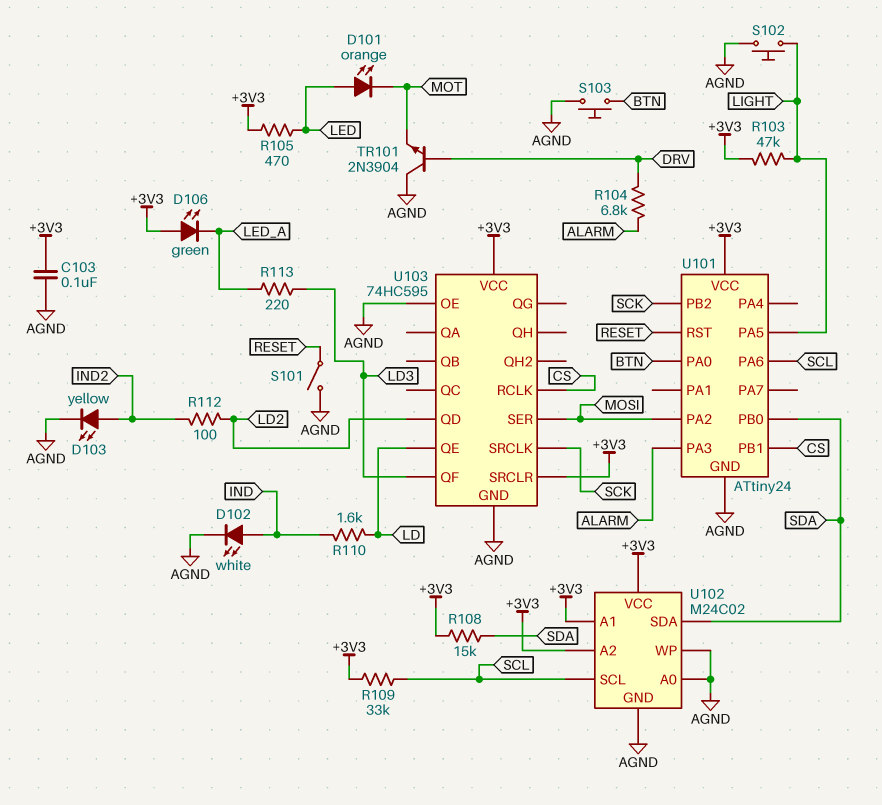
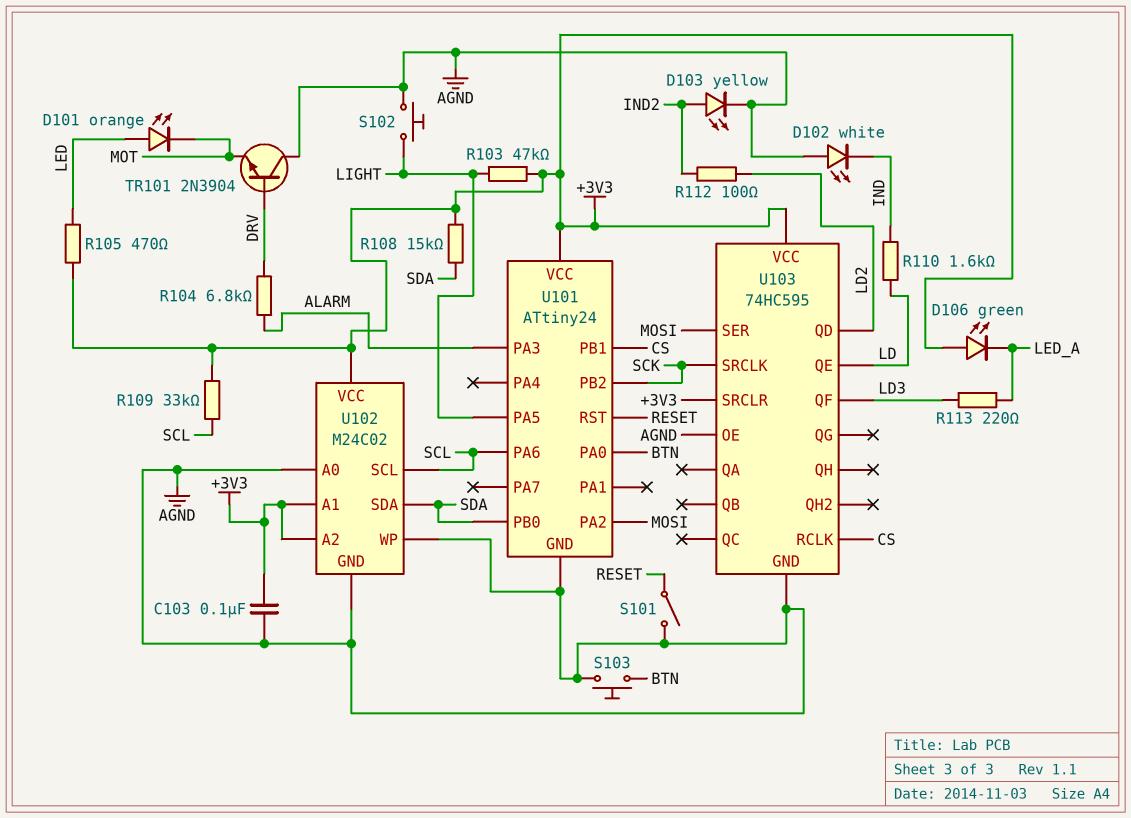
D102: LED white (A IND, K AGND) -> LED white (A AGND, K IND)

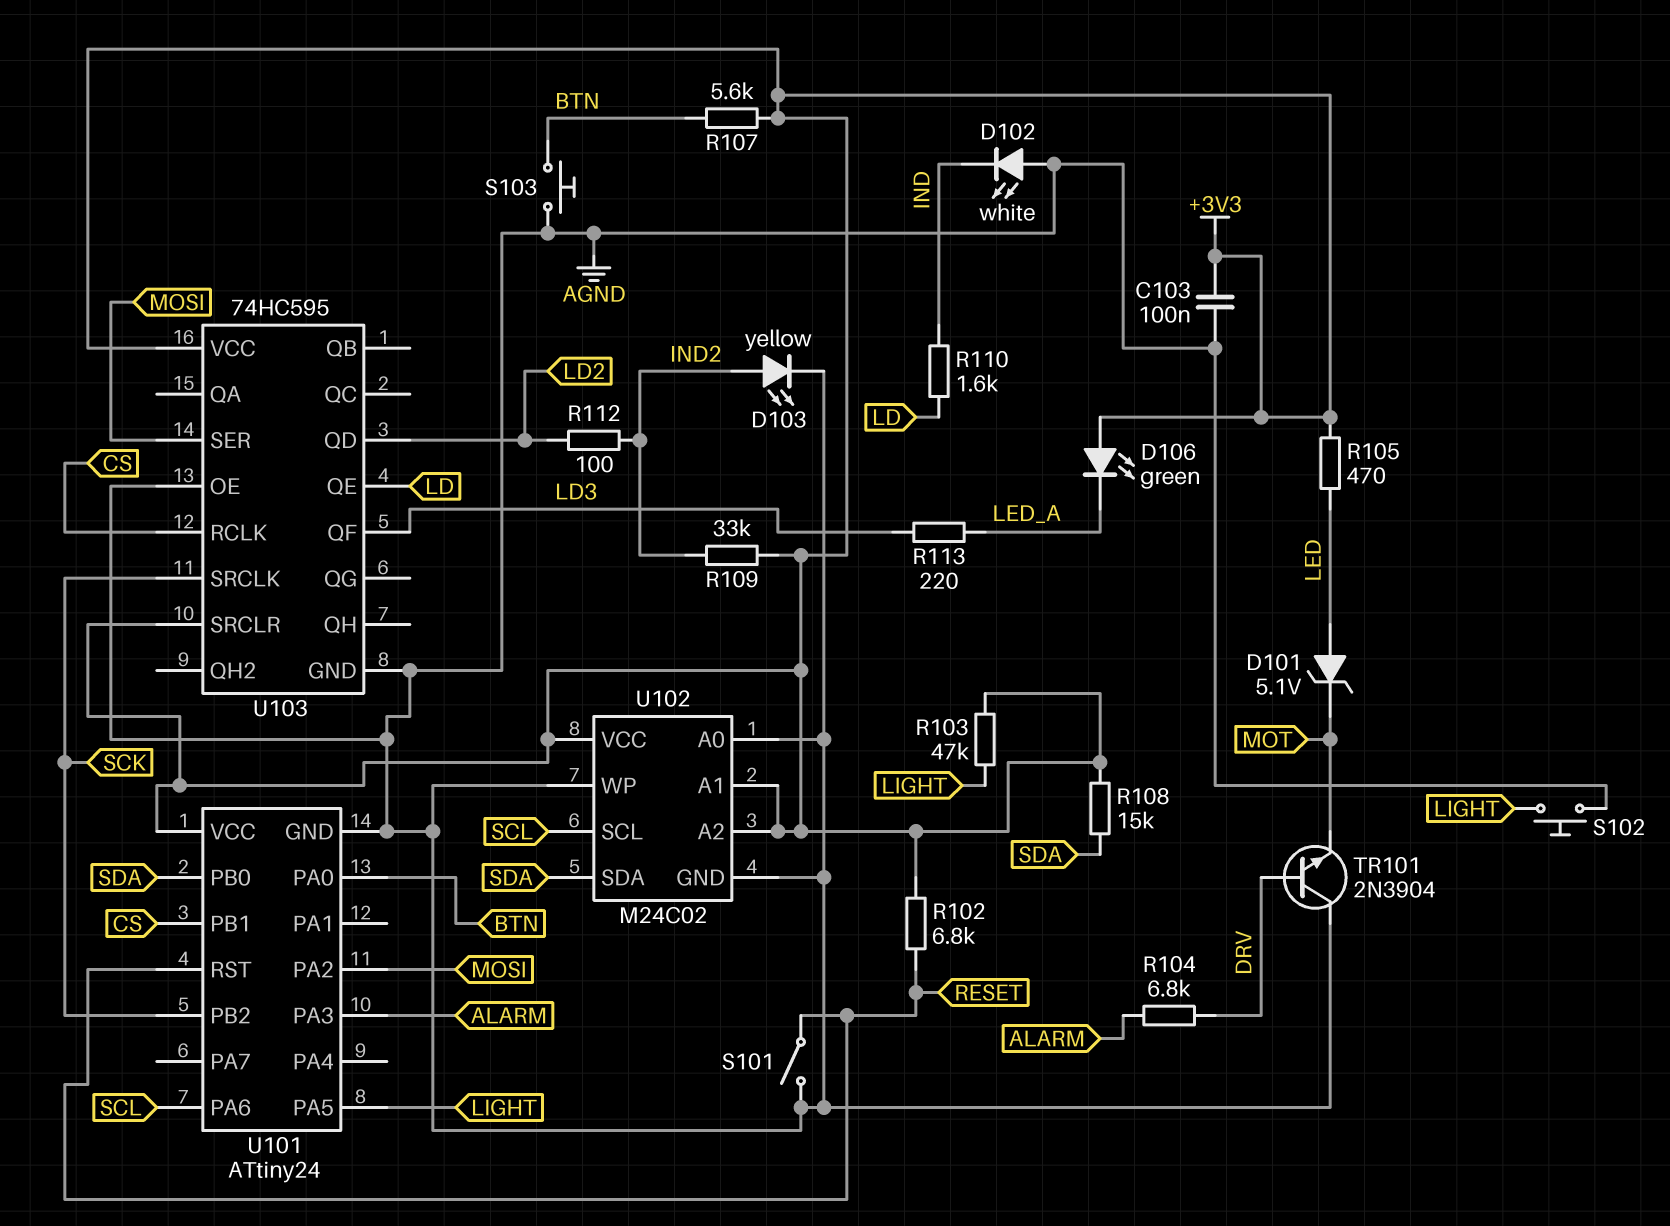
D101: LED orange (A LED, K MOT) -> zener 5.1V (A LED, K MOT)
R102: none -> 6.8k (+3V3, RESET)
R107: none -> 5.6k (+3V3, BTN)
R109: 33k (+3V3, SCL) -> 33k (+3V3, IND2)

